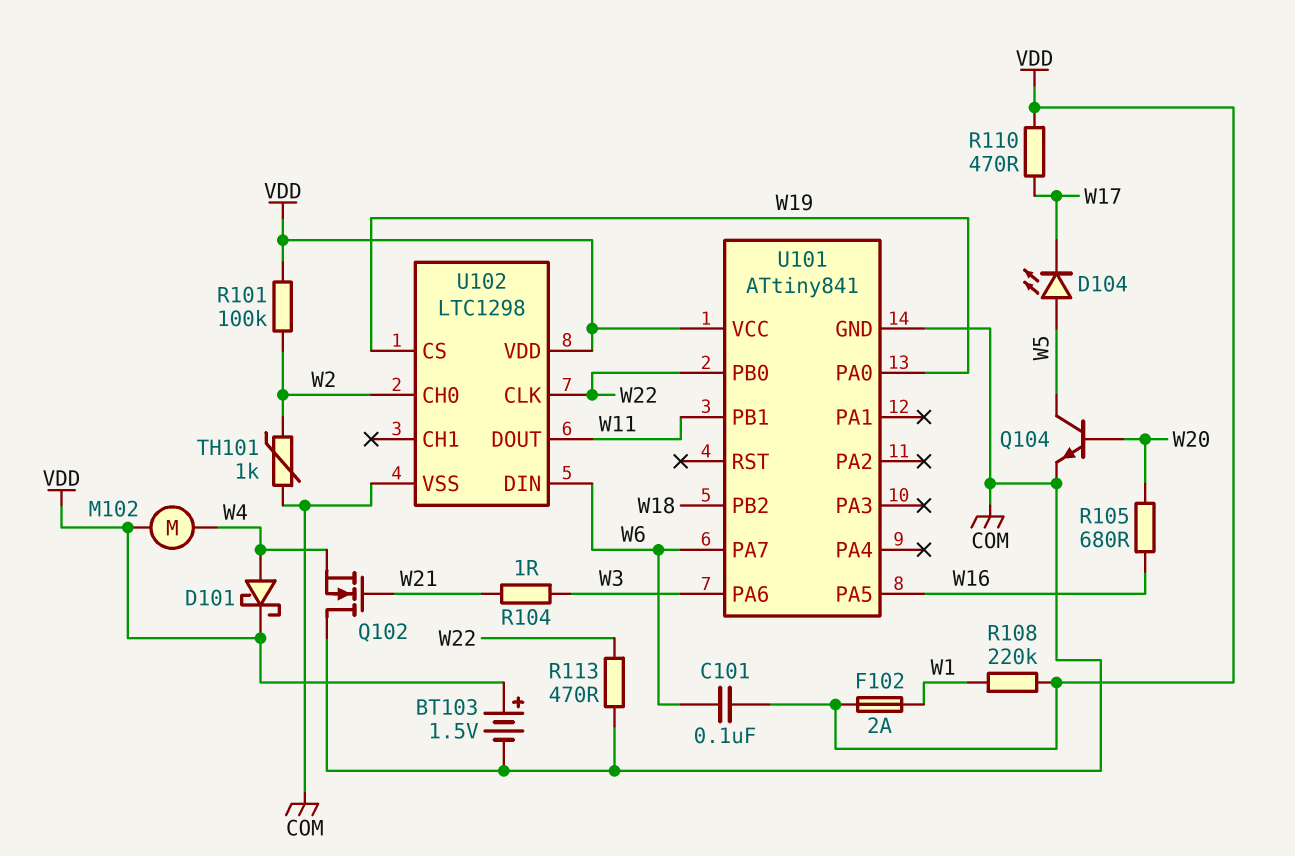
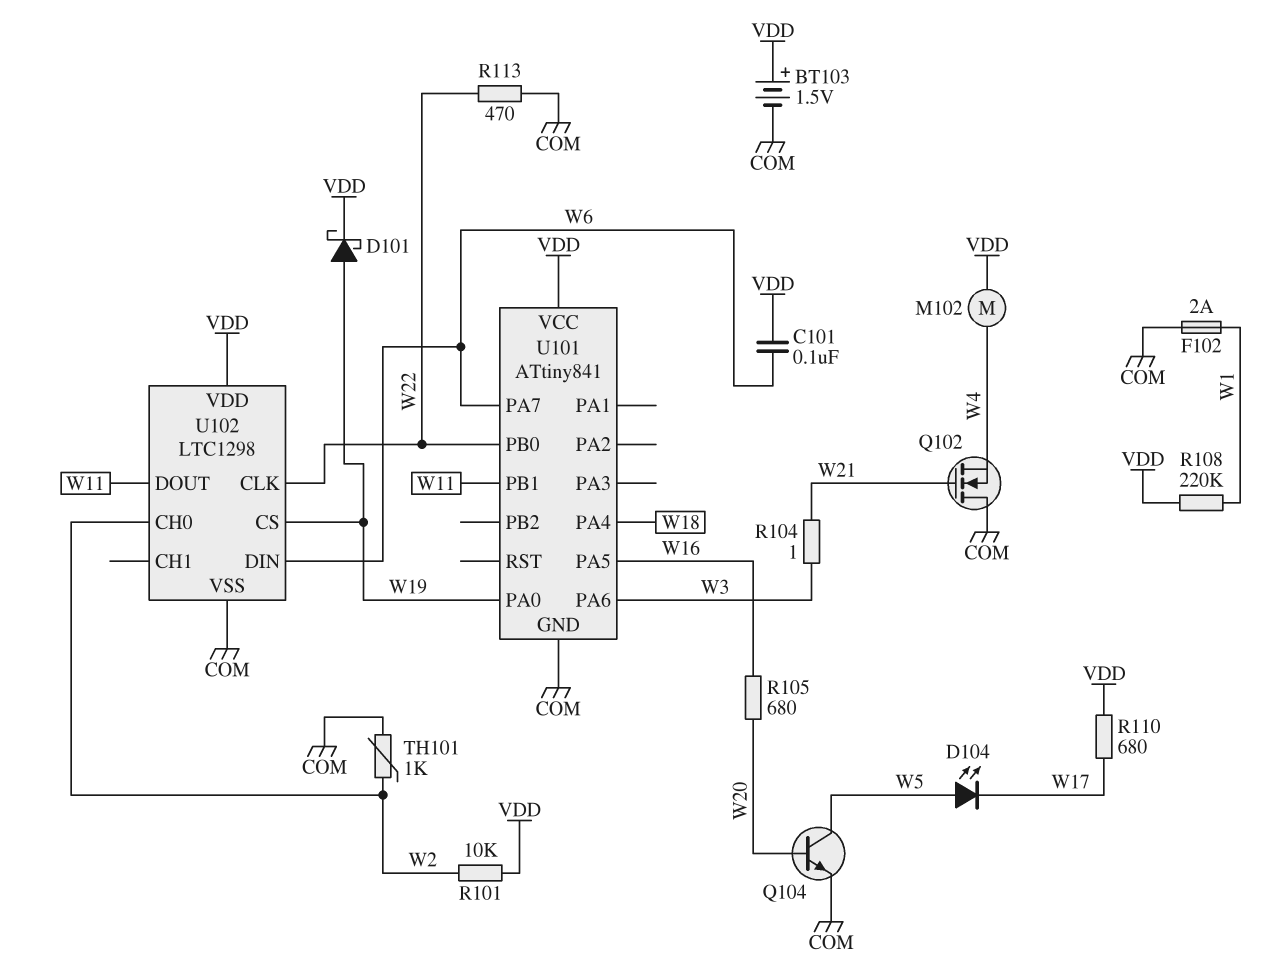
D101: schottky (A W4, K VDD) -> schottky (A W19, K VDD)
F102: 2A (VDD, W1) -> 2A (COM, W1)
R101: 100k (VDD, W2) -> 10k (VDD, W2)
R110: 470 (VDD, W17) -> 680 (VDD, W17)
U101 pin PA4: none -> W18
U101 pin PB2: W18 -> none

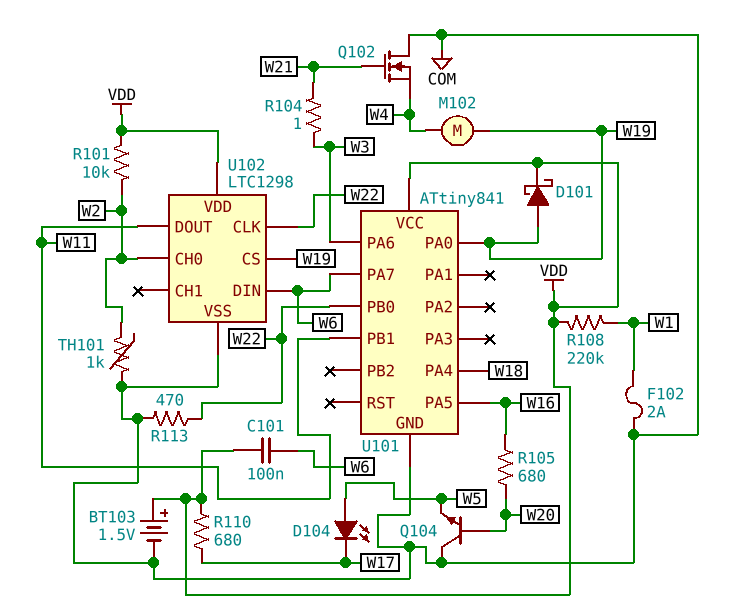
M102: motor (VDD, W4) -> motor (W4, W19)
Q104: NPN (B W20, C W5, E COM) -> NPN (B W20, C COM, E W5)

